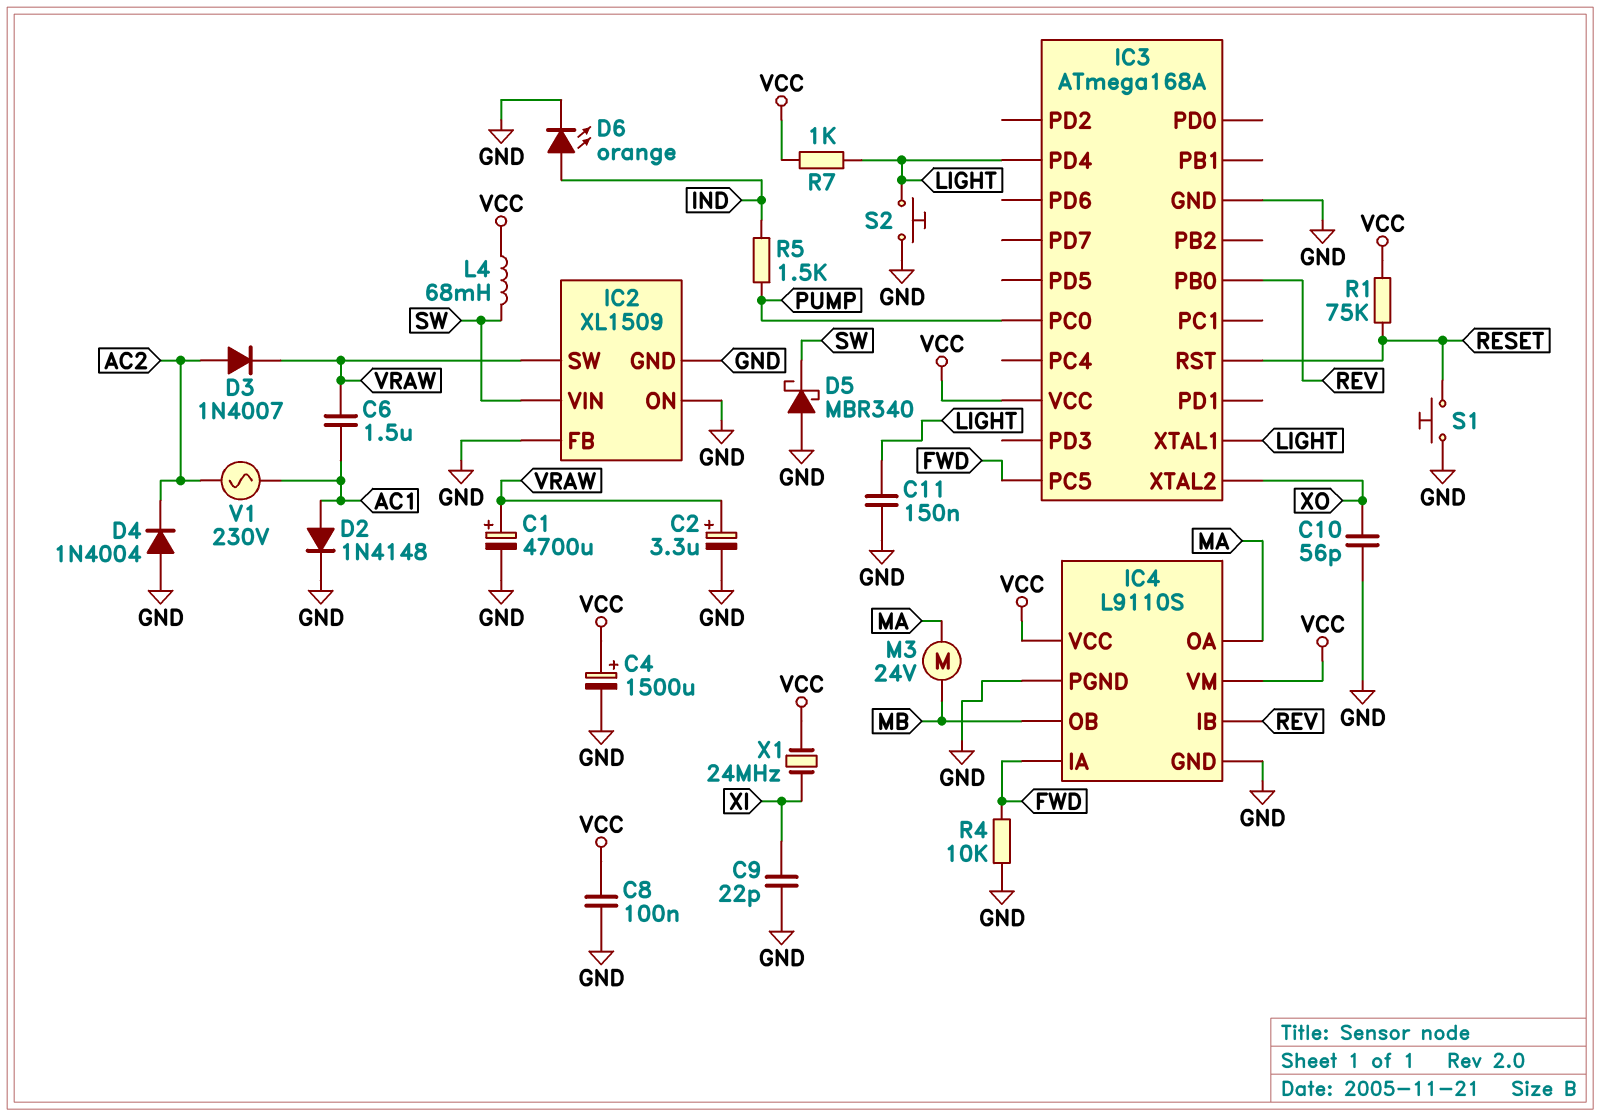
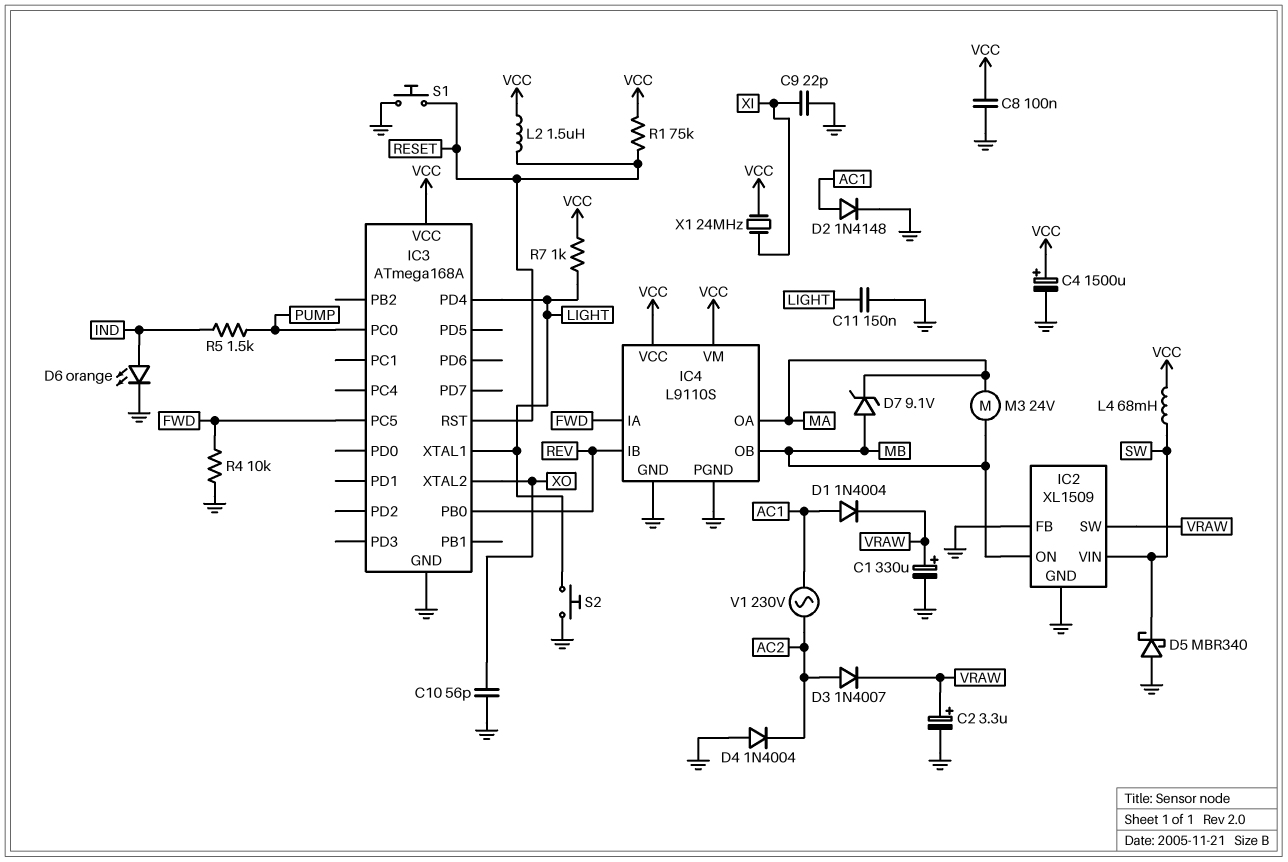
C1: 4700uF (plus VRAW, minus GND) -> 330uF (plus VRAW, minus GND)
C6: 1.5uF (AC1, VRAW) -> none
D1: none -> diode 1N4004 (A AC1, K VRAW)
D7: none -> zener 9.1V (A MB, K MA)
IC2 pin ON: GND -> MB
L2: none -> 1.5uH (RESET, VCC)

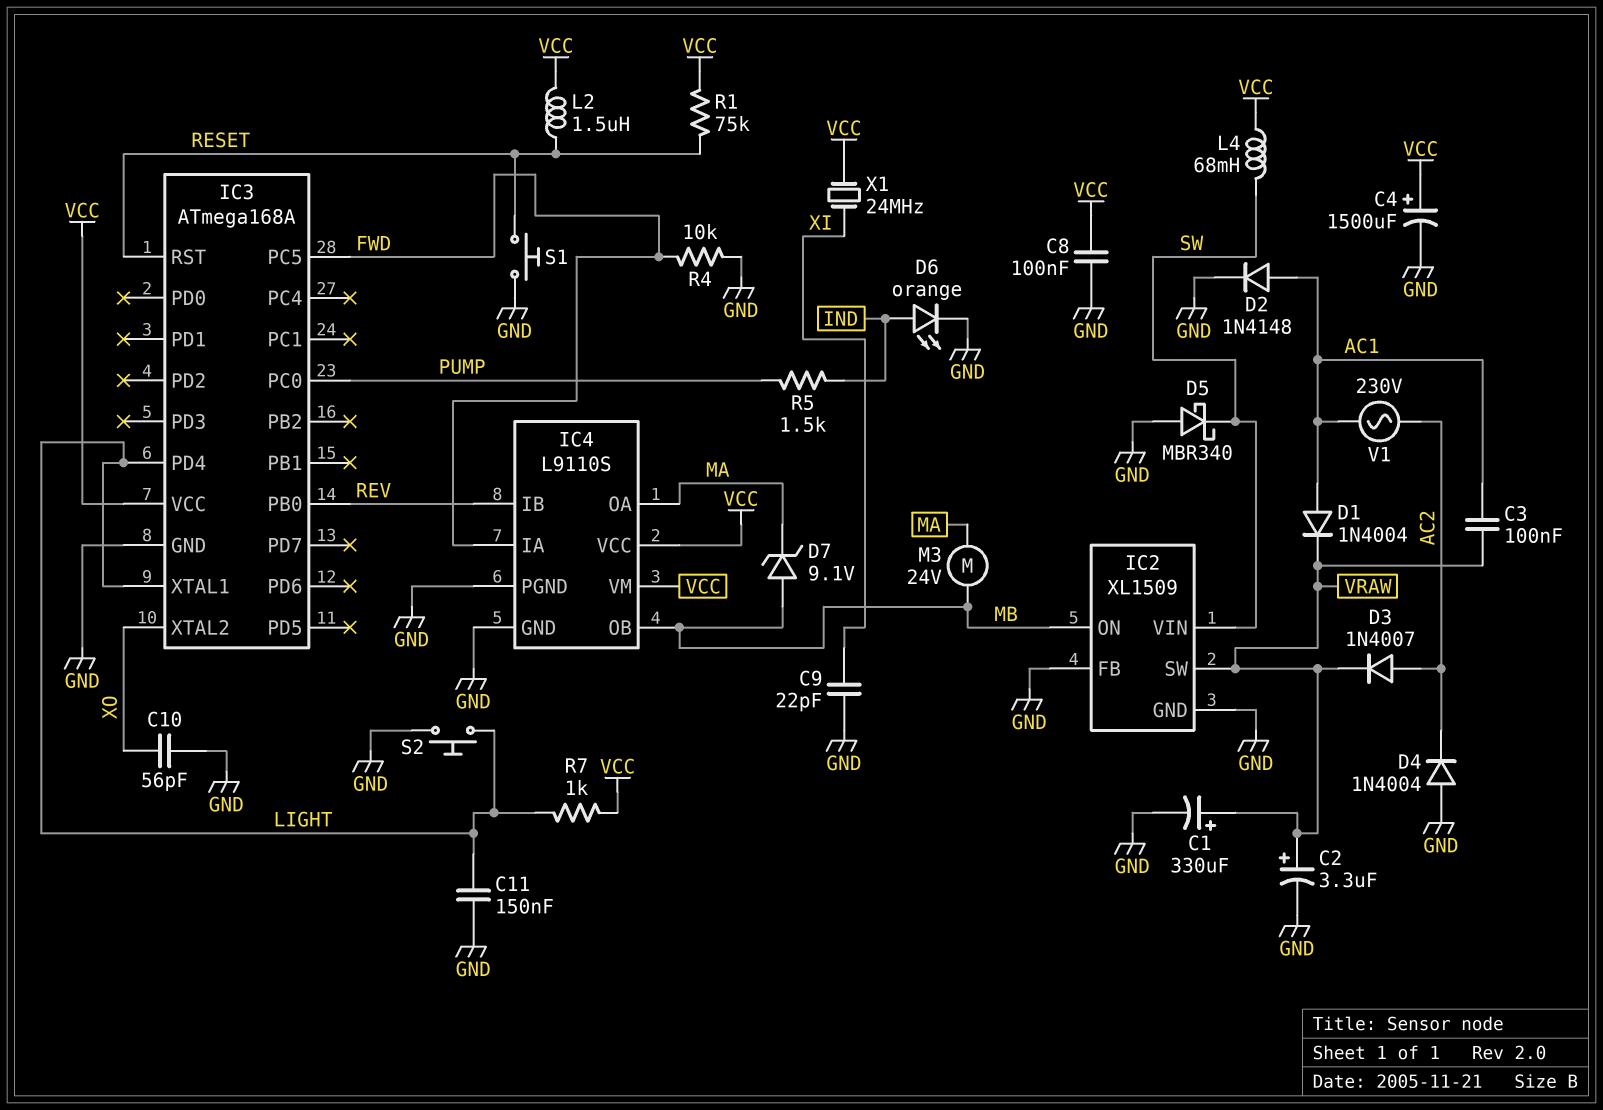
C3: none -> 100nF (AC1, VRAW)

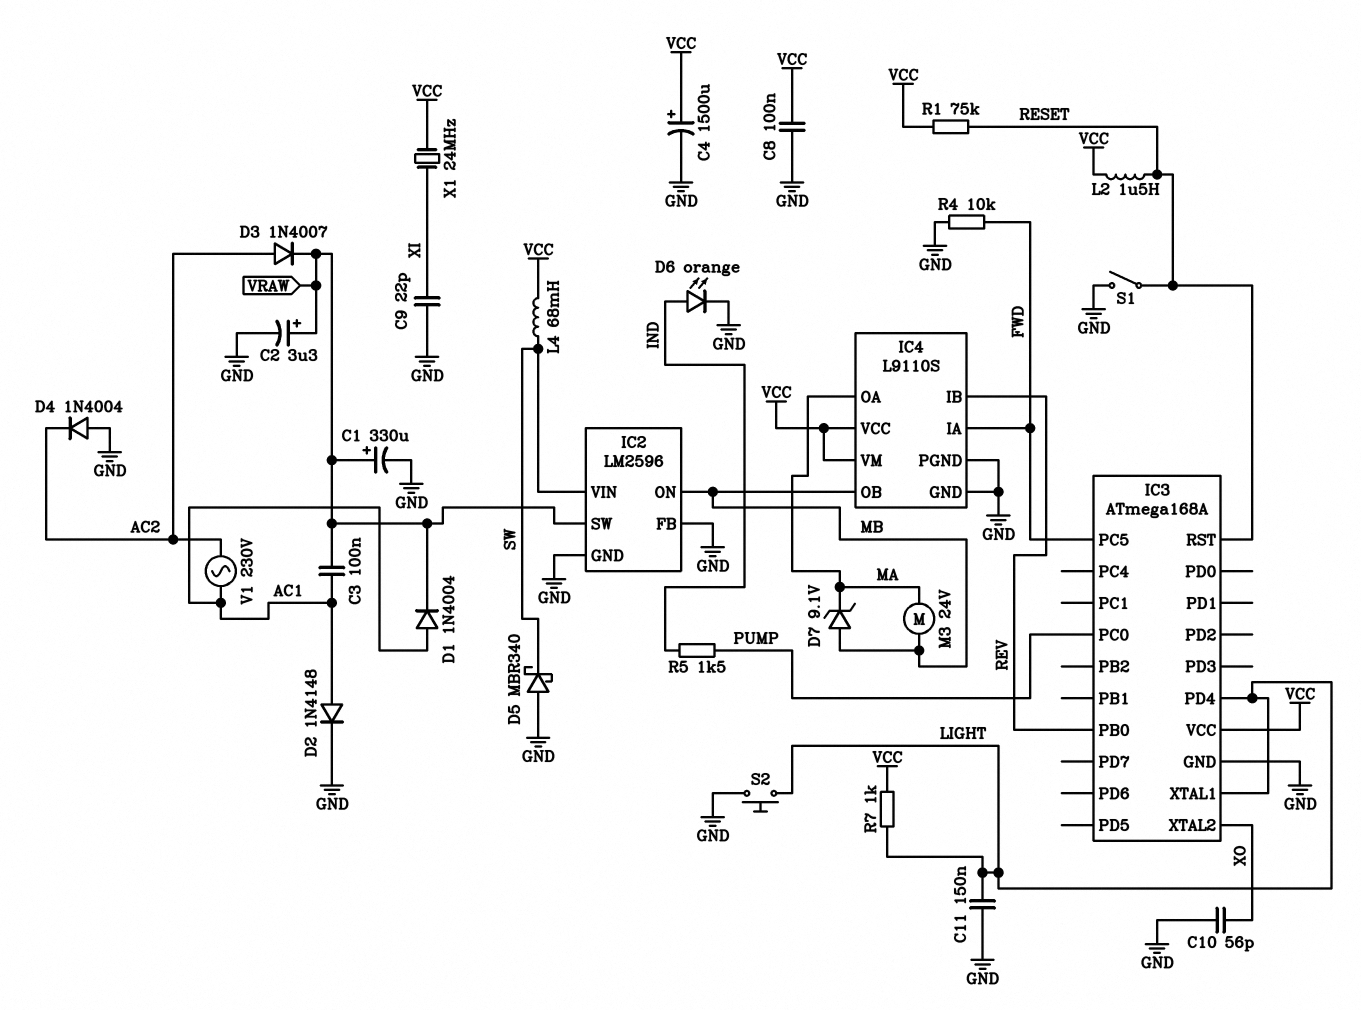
IC2: XL1509 -> LM2596
S1: button (GND, RESET) -> switch (GND, RESET)

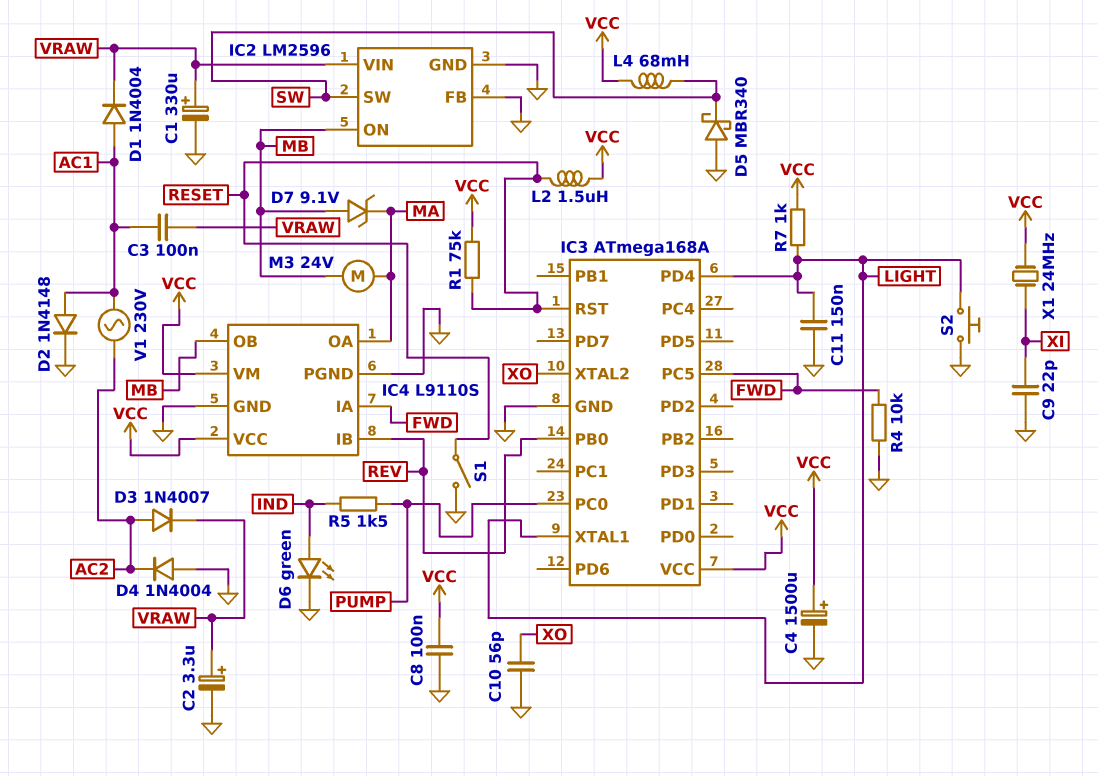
D6: LED orange (A IND, K GND) -> LED green (A IND, K GND)
IC2 pin SW: VRAW -> SW
IC2 pin VIN: SW -> VRAW

